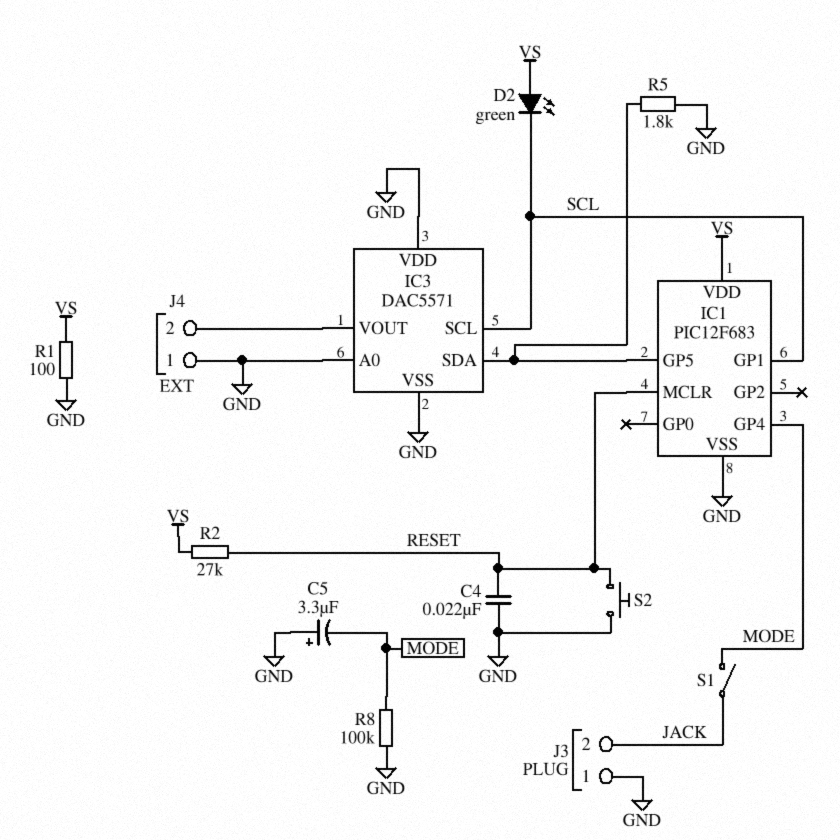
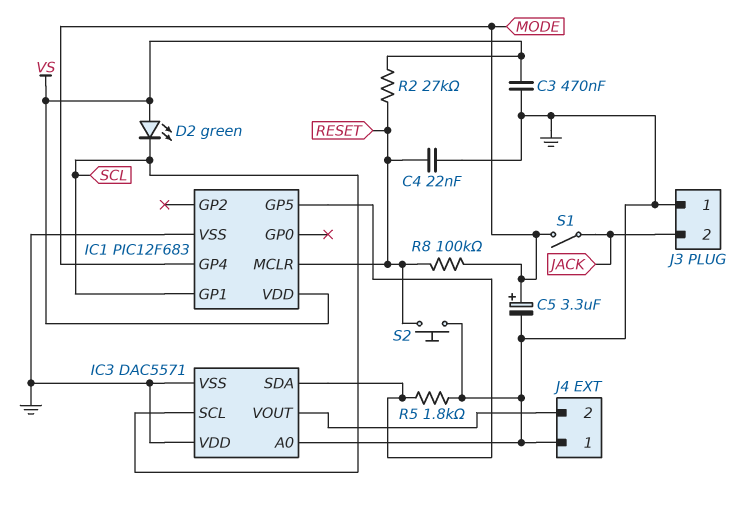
C3: none -> 470nF (GND, VS)
C5: 3.3uF (plus GND, minus MODE) -> 3.3uF (plus MODE, minus GND)
R1: 100 (GND, VS) -> none
R8: 100k (GND, MODE) -> 100k (MODE, RESET)

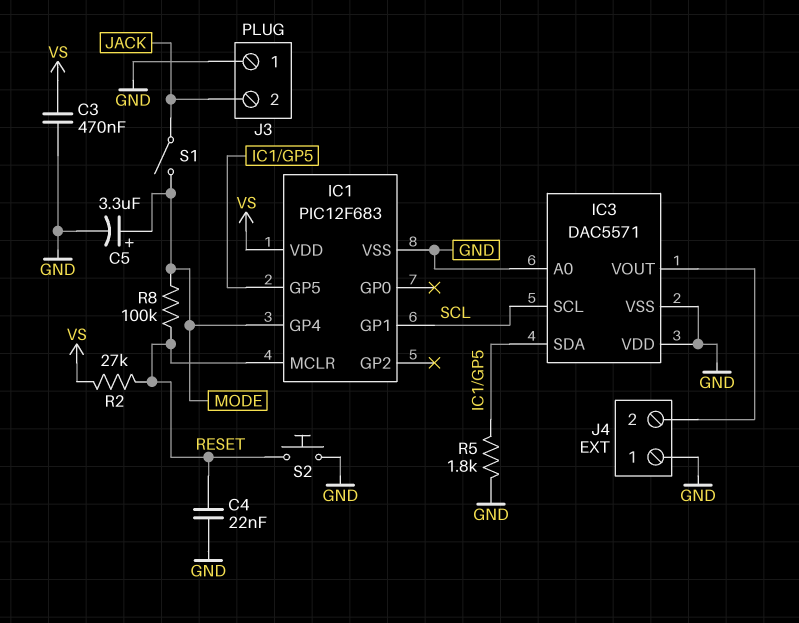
D2: LED green (A VS, K SCL) -> none

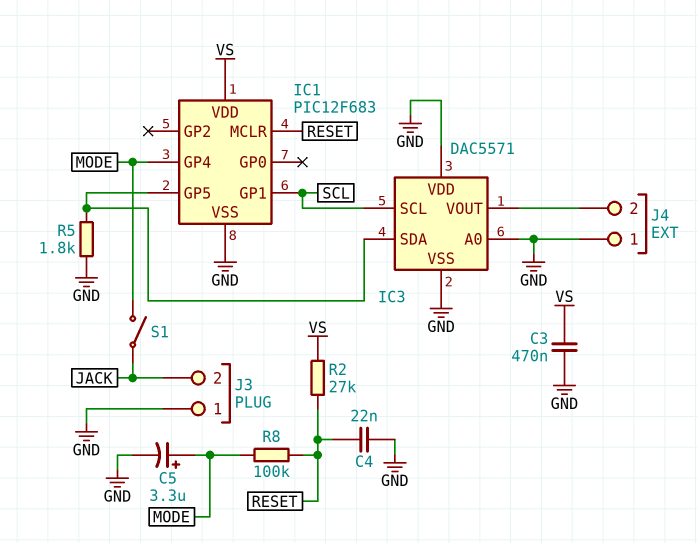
S2: button (GND, RESET) -> none

